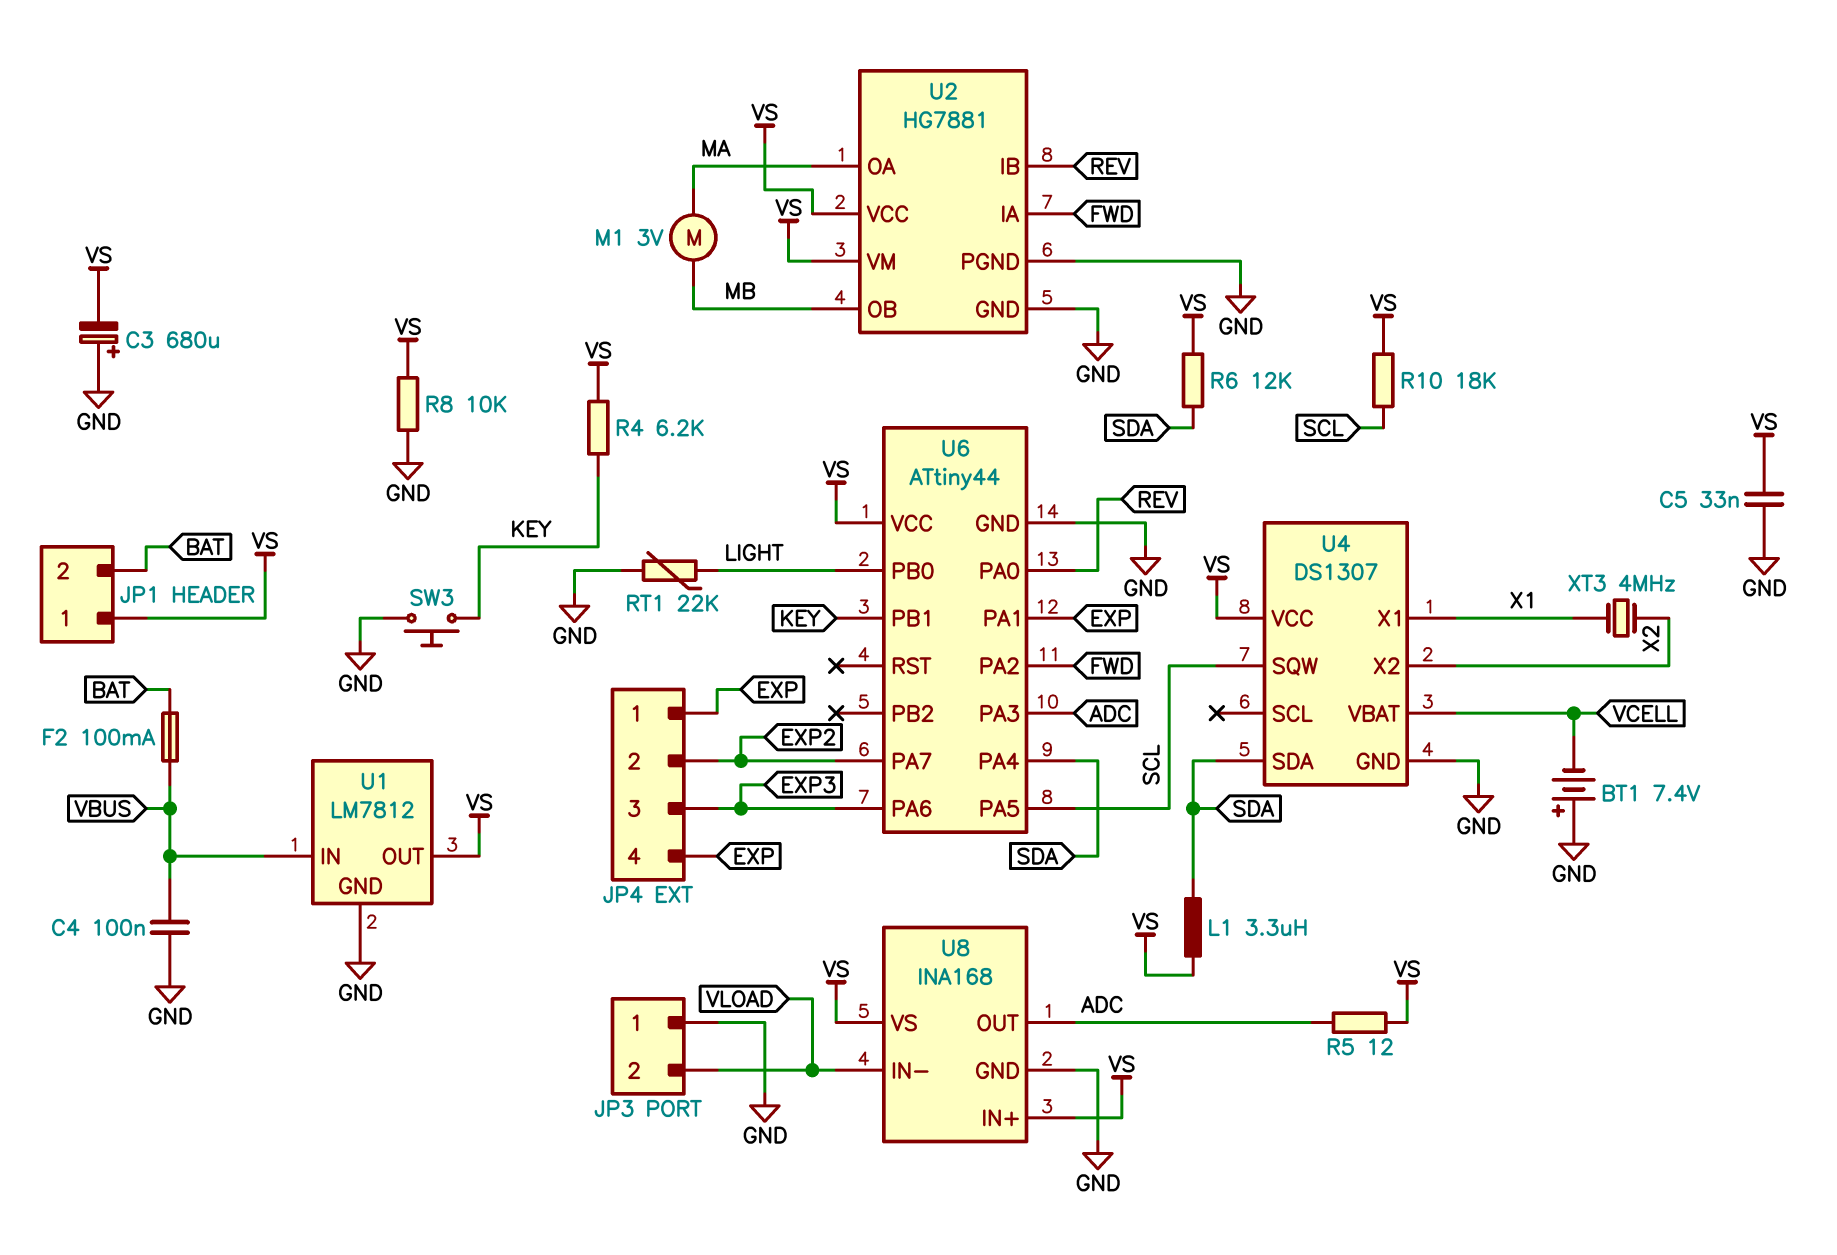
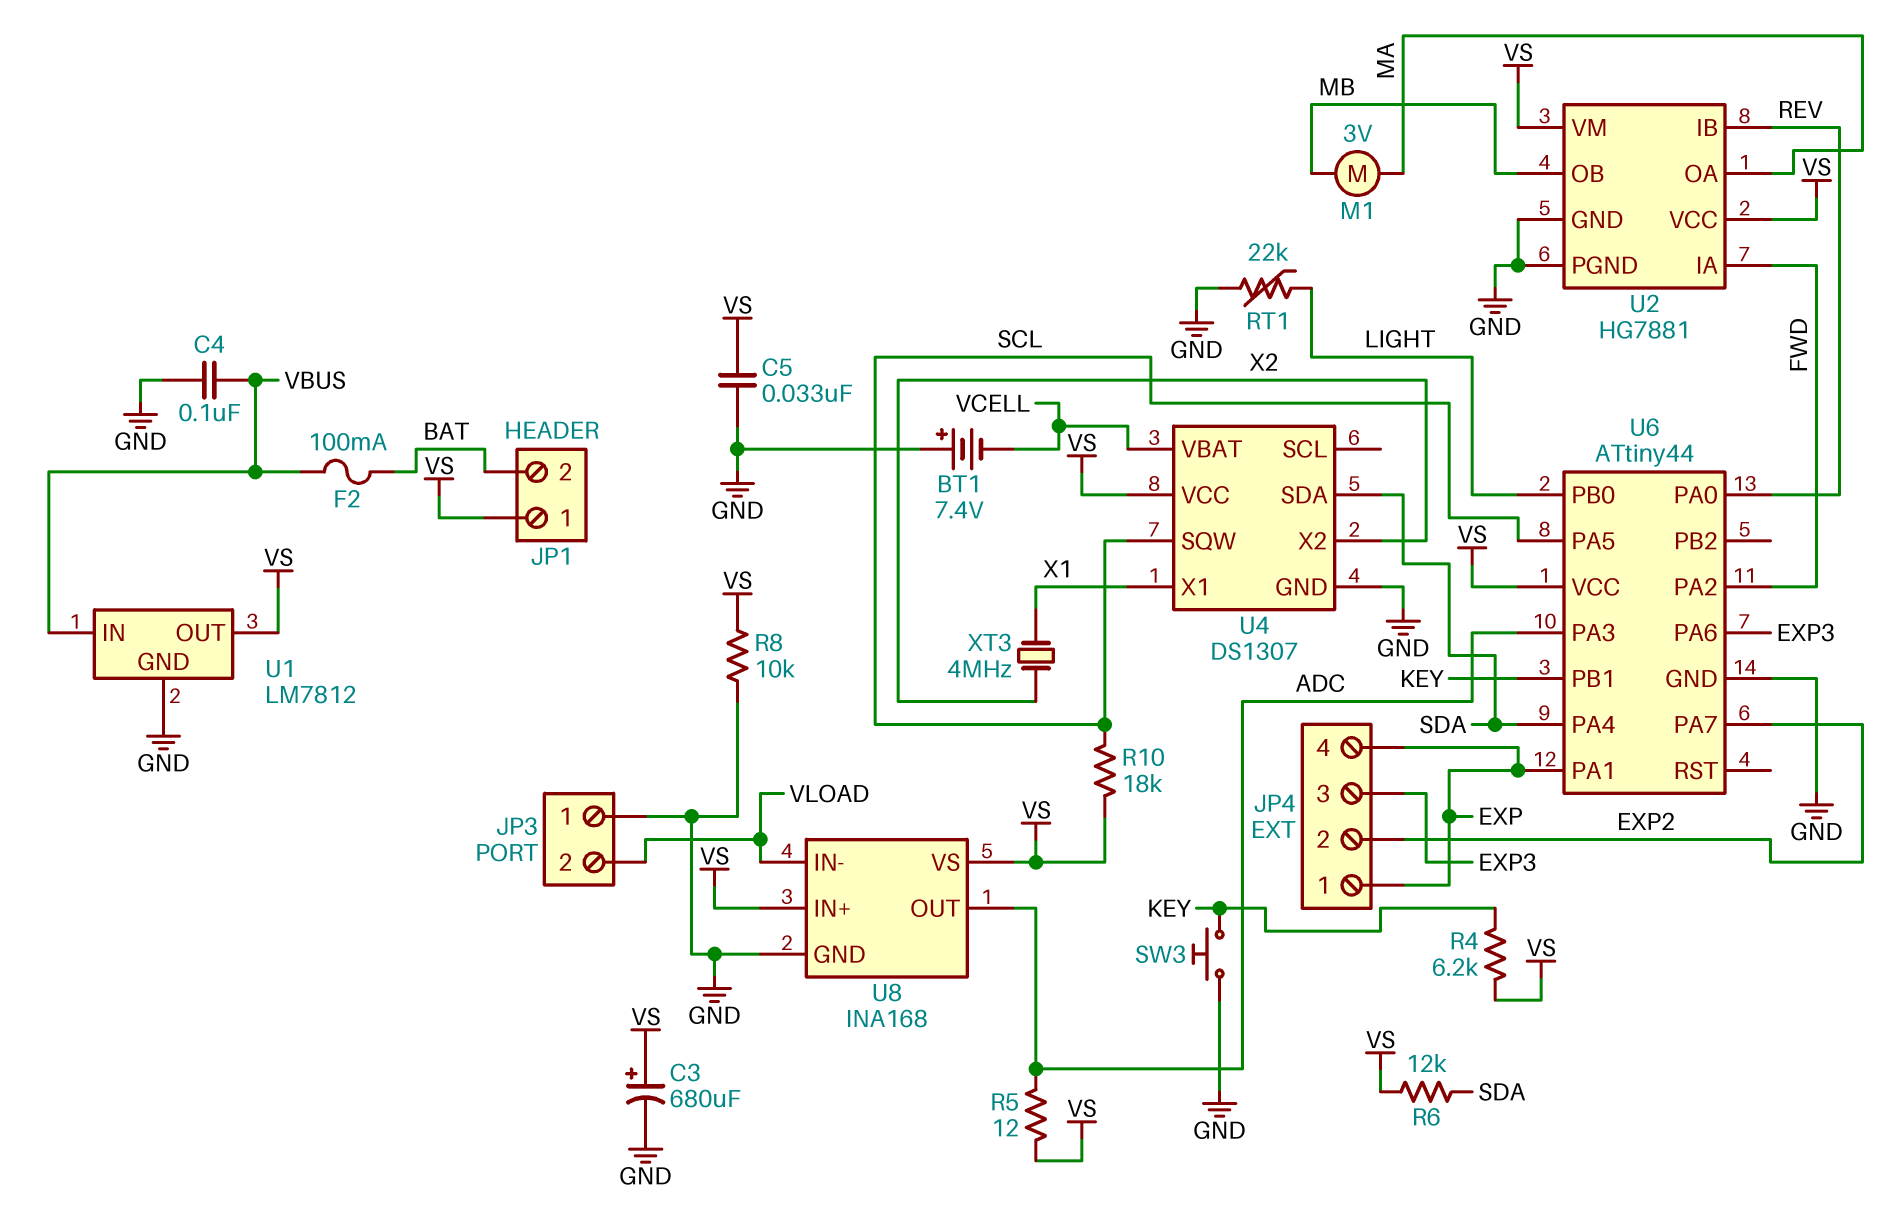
C3: 680uF (plus GND, minus VS) -> 680uF (plus VS, minus GND)
L1: 3.3uH (SDA, VS) -> none

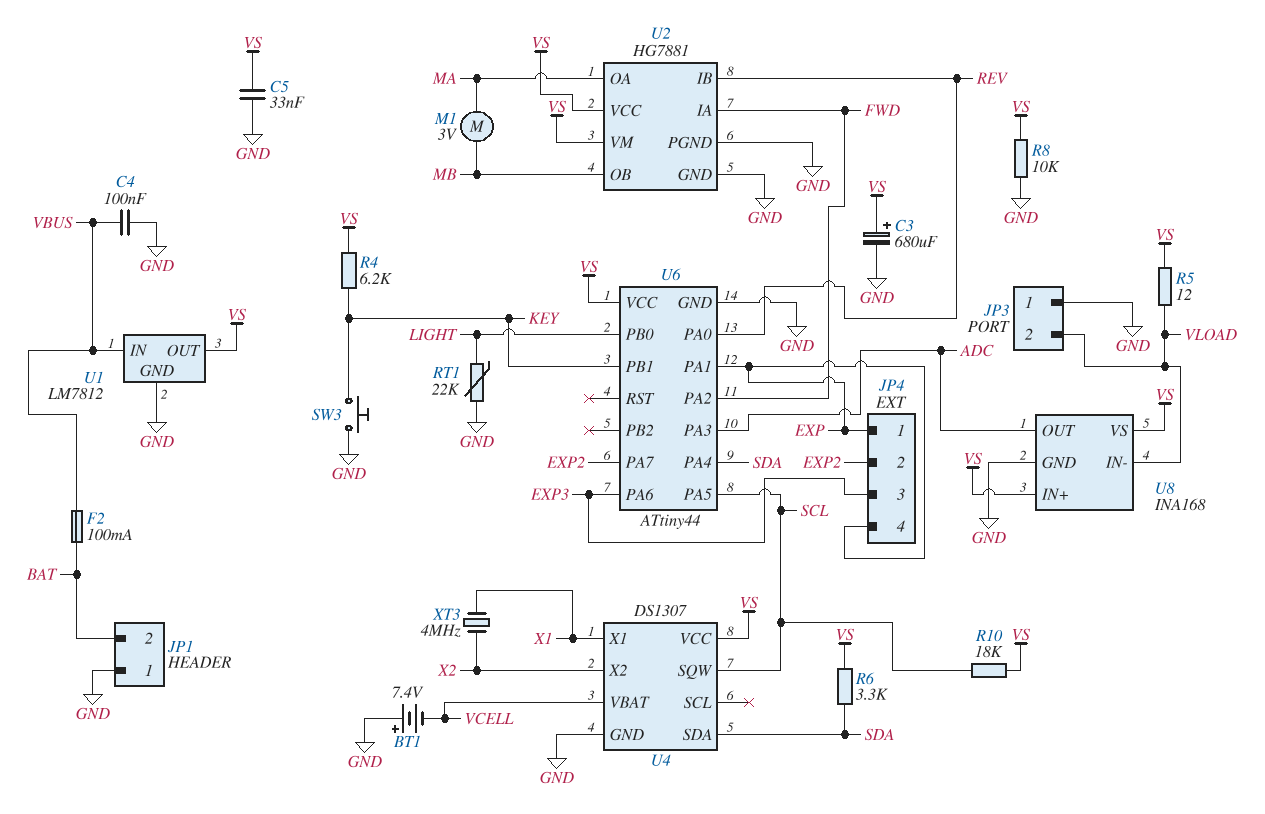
JP1 pin 1: VS -> GND
R5: 12 (ADC, VS) -> 12 (VLOAD, VS)
R6: 12k (SDA, VS) -> 3.3k (SDA, VS)

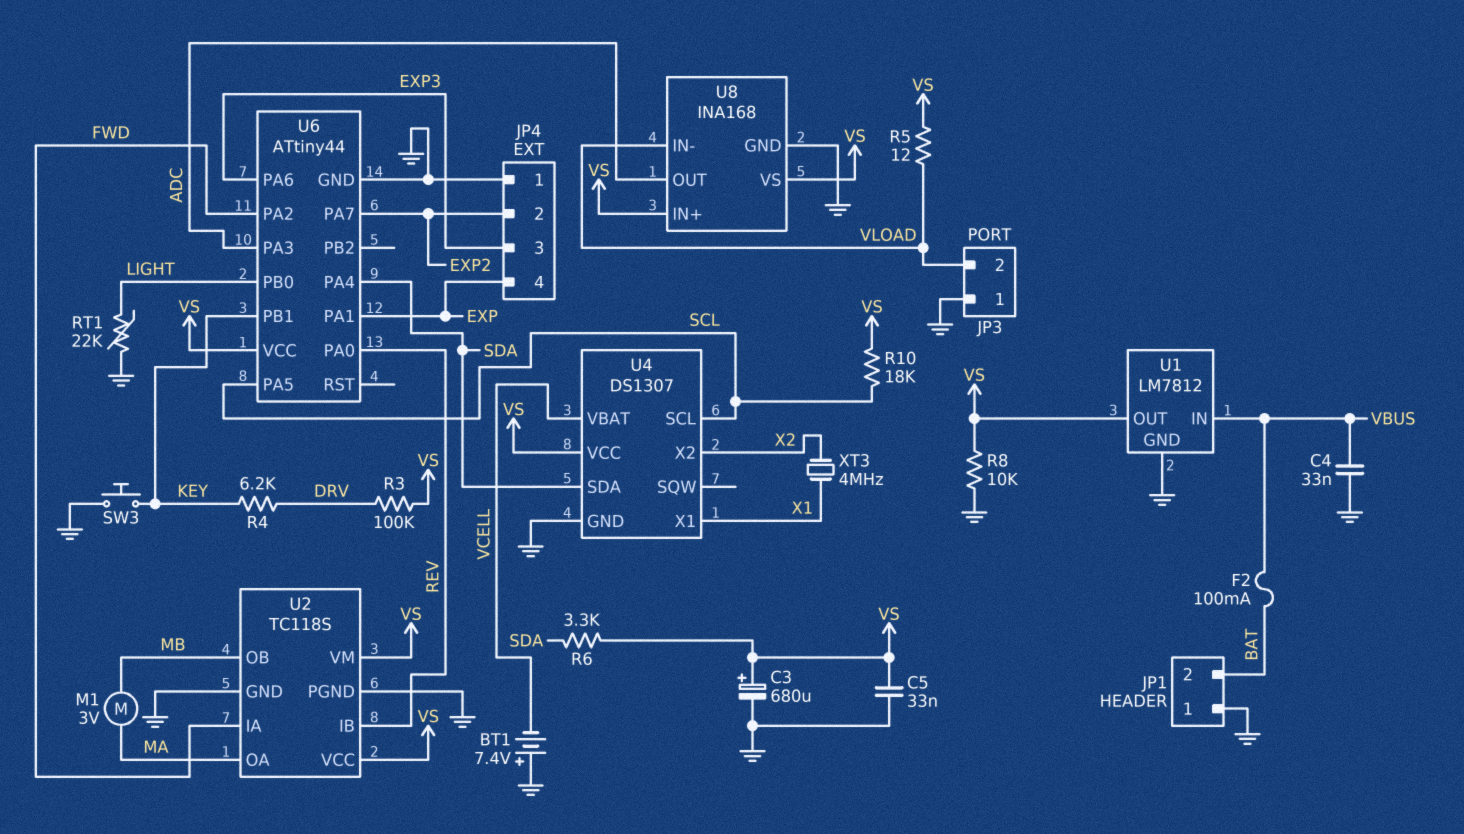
C4: 100nF (GND, VBUS) -> 33nF (GND, VBUS)
JP4 pin 1: EXP -> GND
R3: none -> 100k (DRV, VS)
R4: 6.2k (KEY, VS) -> 6.2k (DRV, KEY)
U2: HG7881 -> TC118S
U4 pin SCL: none -> SCL
U4 pin SQW: SCL -> none

